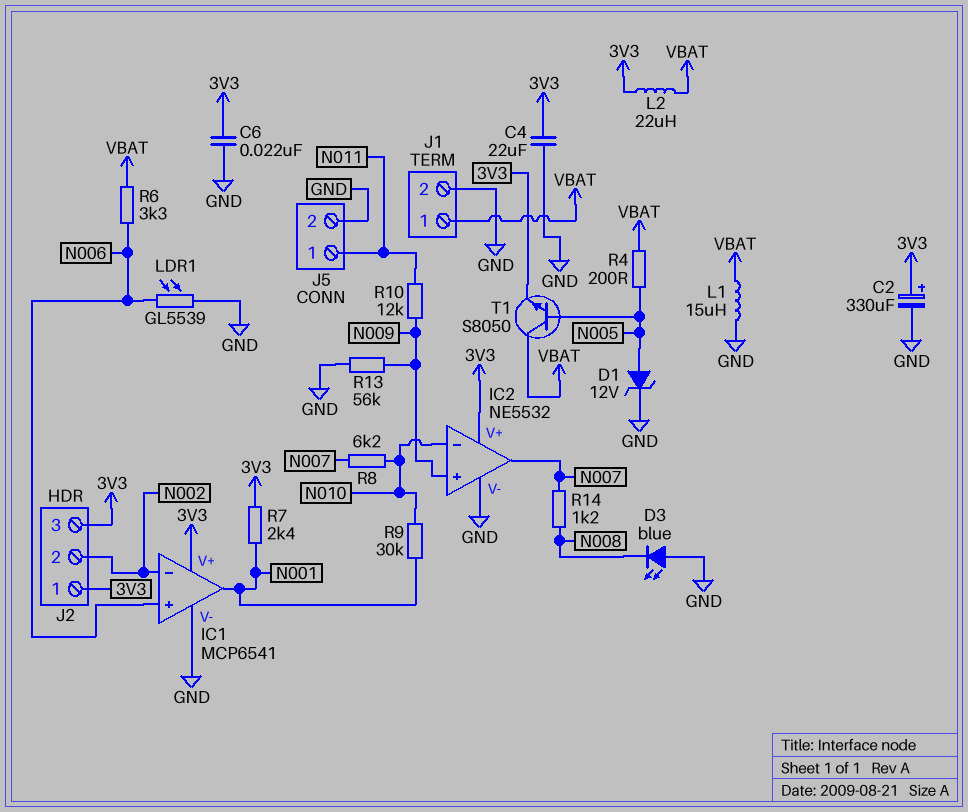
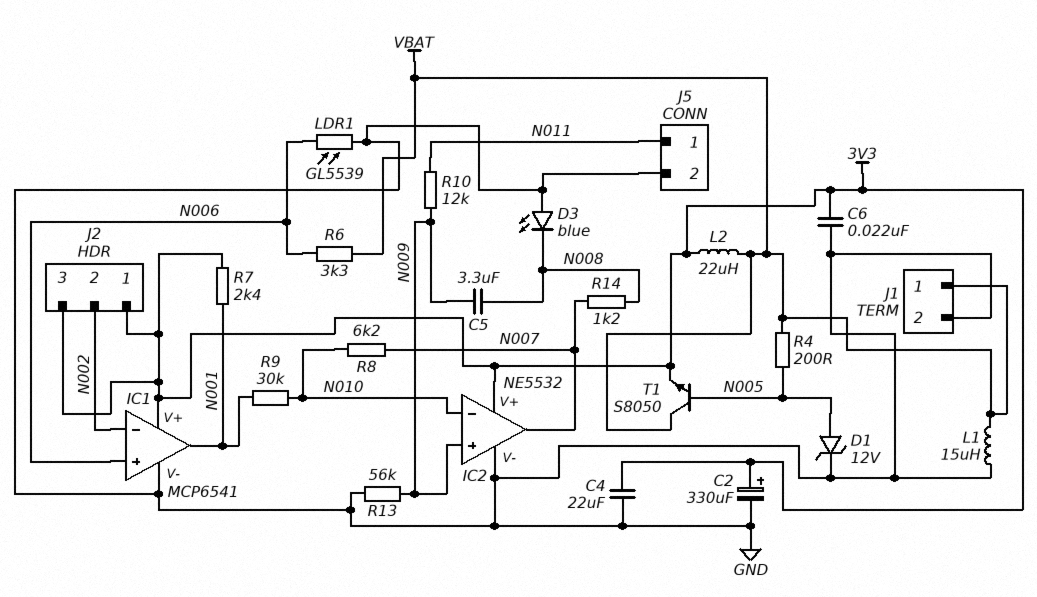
C5: none -> 3.3uF (N008, N009)

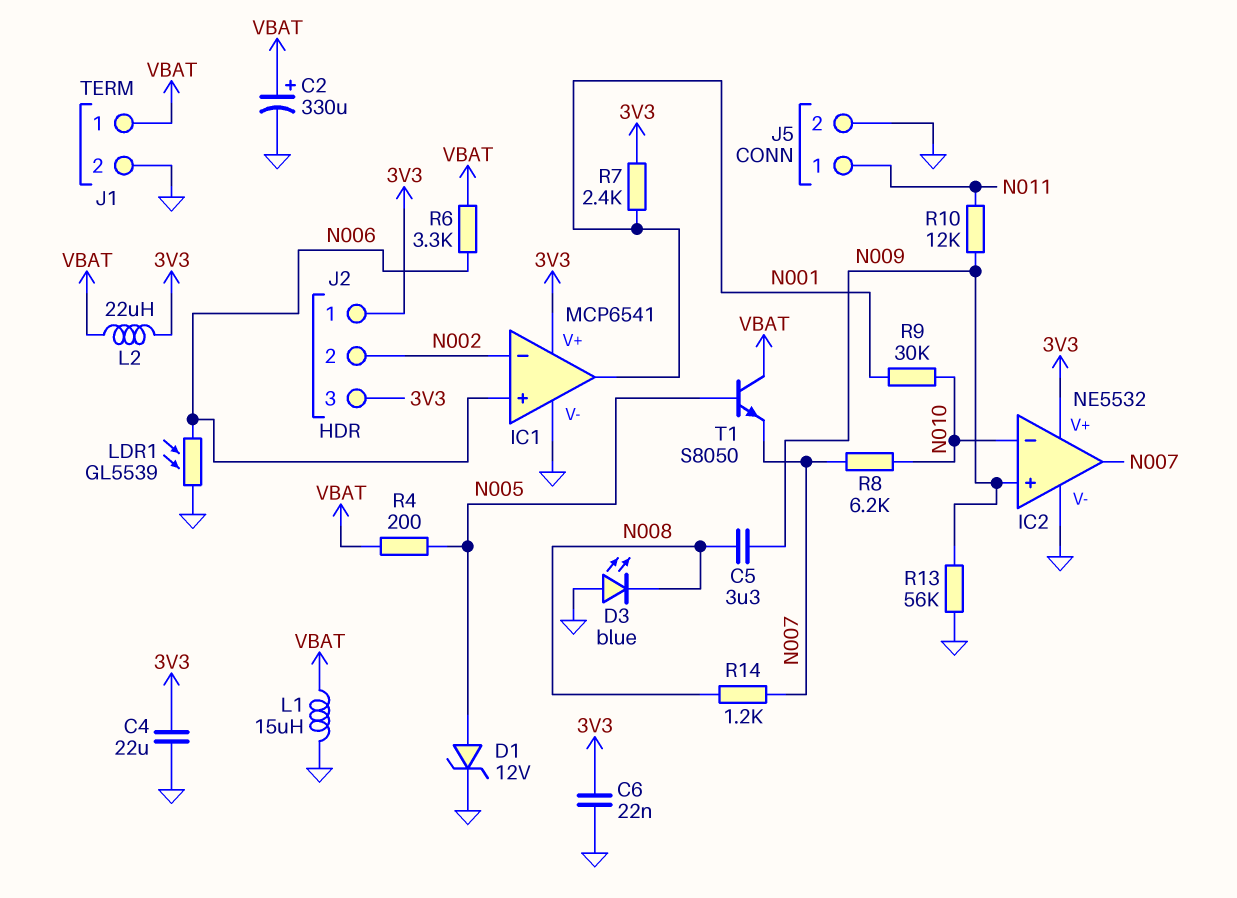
C2: 330uF (plus 3V3, minus GND) -> 330uF (plus VBAT, minus GND)
T1: NPN S8050 (B N005, C VBAT, E 3V3) -> NPN S8050 (B N005, C VBAT, E N007)

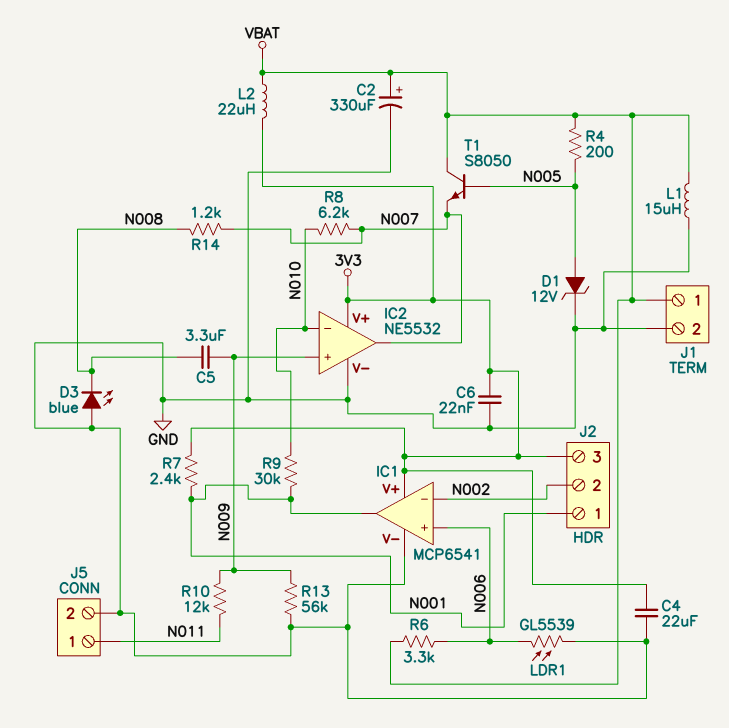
J2 pin 1: 3V3 -> N001

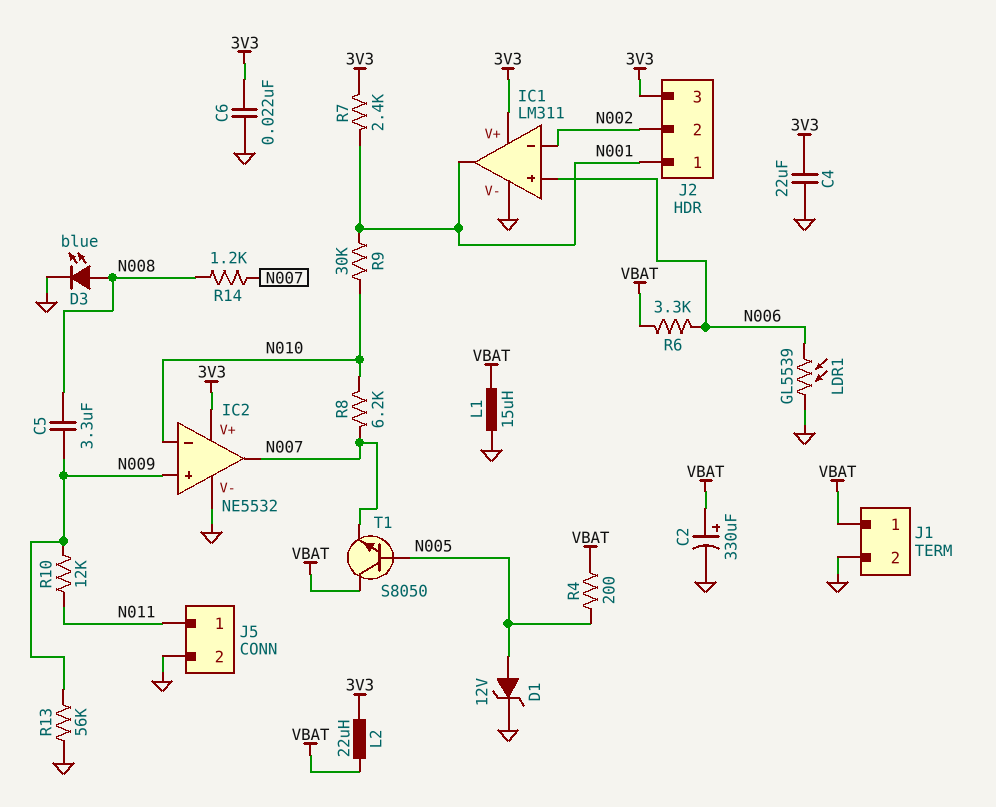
D3: LED blue (A GND, K N008) -> LED blue (A N008, K GND)
IC1: MCP6541 -> LM311

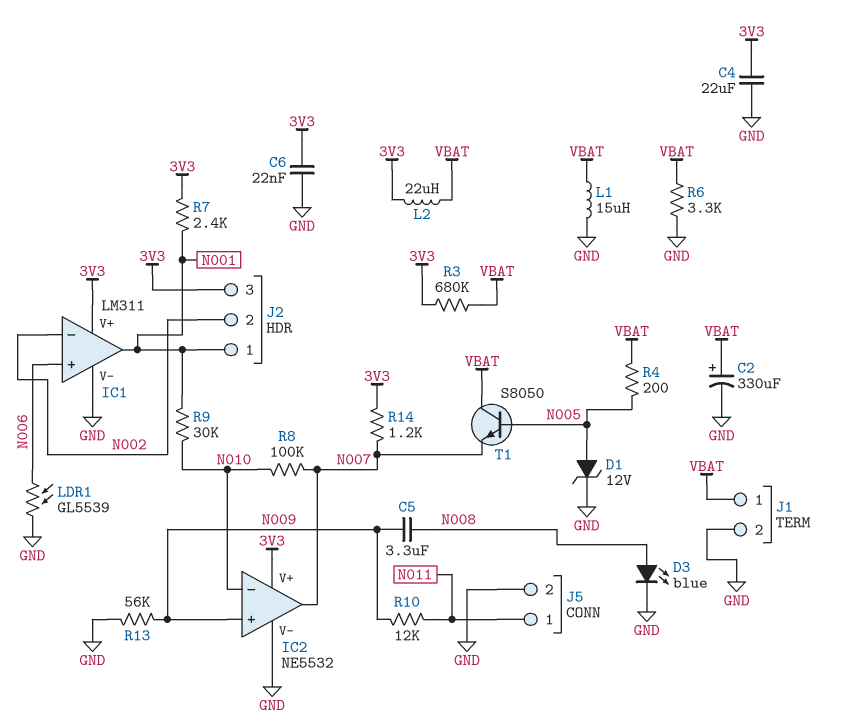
R3: none -> 680k (3V3, VBAT)
R6: 3.3k (N006, VBAT) -> 3.3k (GND, VBAT)
R8: 6.2k (N007, N010) -> 100k (N007, N010)
R14: 1.2k (N007, N008) -> 1.2k (3V3, N007)

